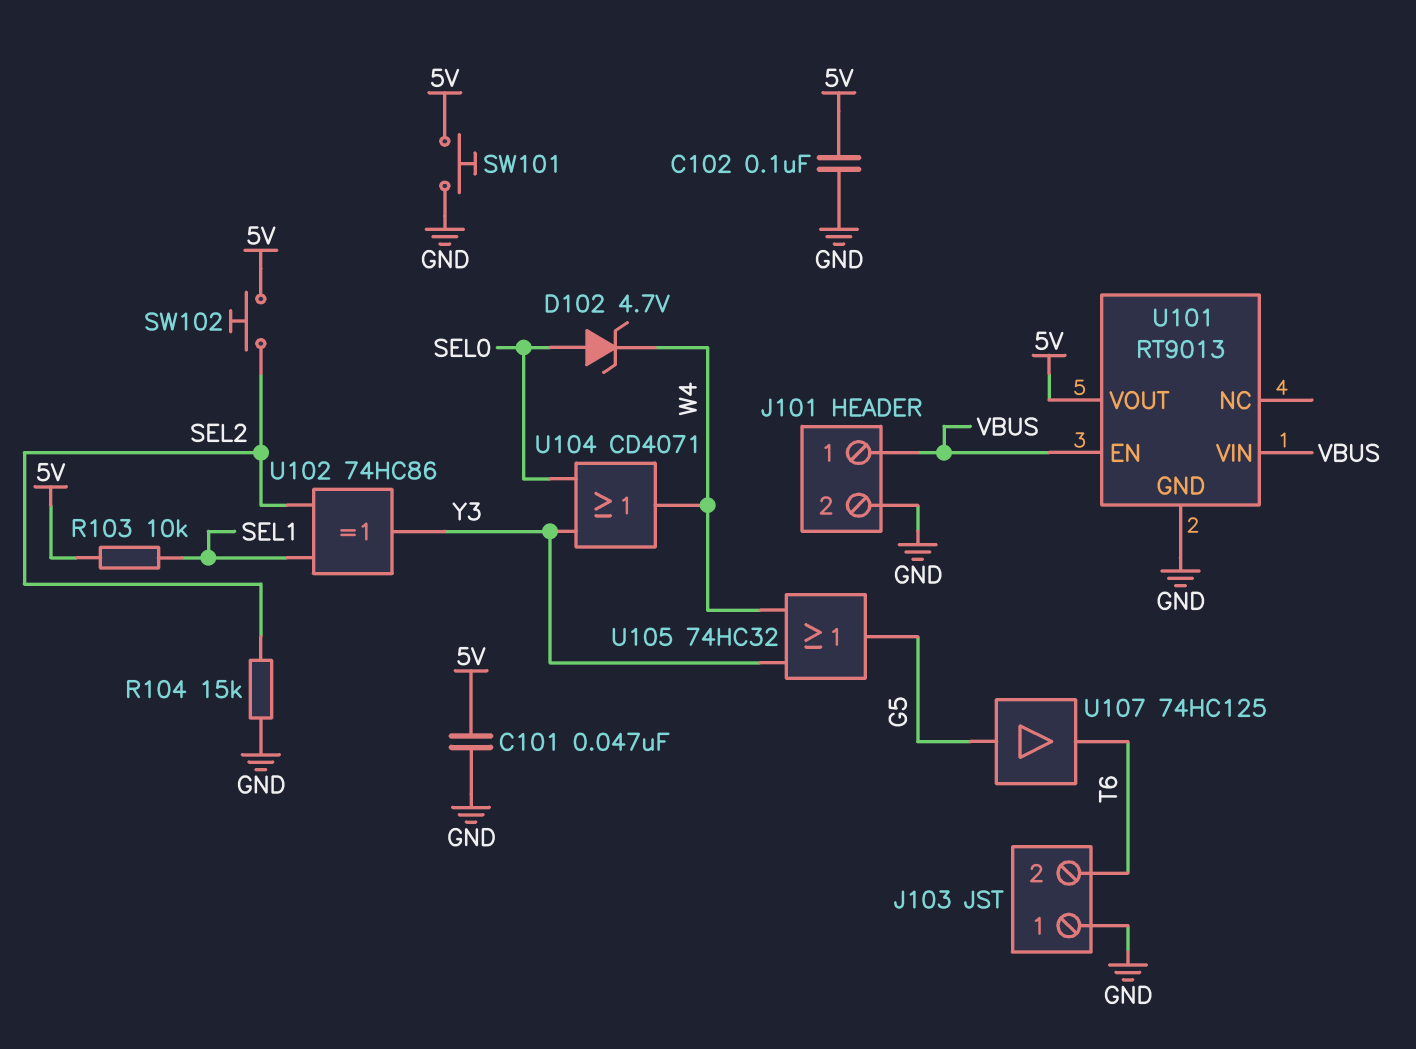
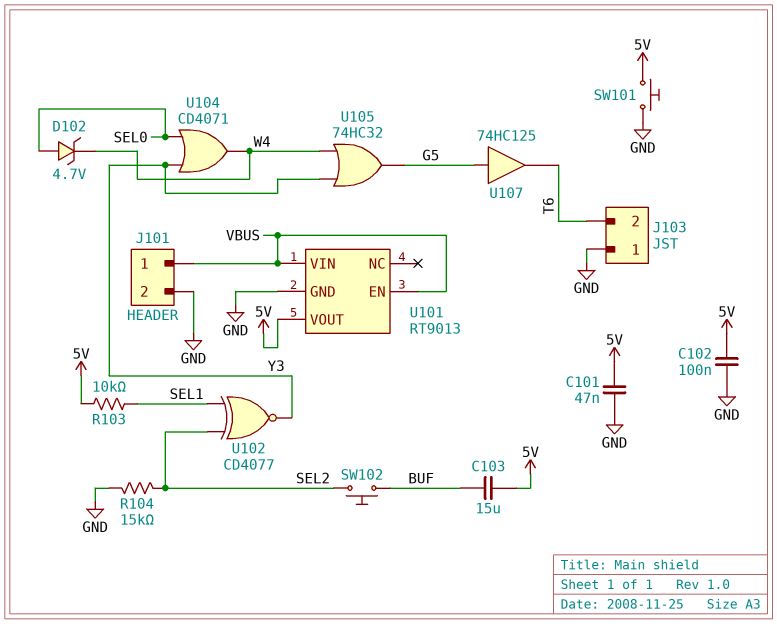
C103: none -> 15uF (5V, BUF)
SW102: button (5V, SEL2) -> button (BUF, SEL2)
U102: XOR 74HC86 (in SEL1, in SEL2, out Y3) -> XNOR CD4077 (in SEL1, in SEL2, out Y3)

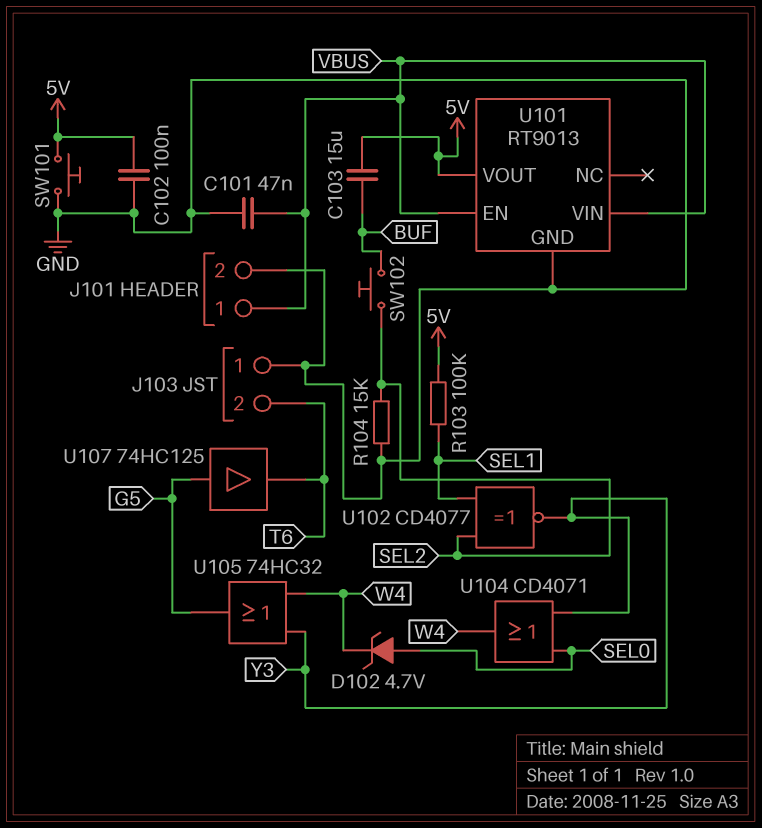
C101: 47nF (5V, GND) -> 47nF (GND, VBUS)
R103: 10k (5V, SEL1) -> 100k (5V, SEL1)

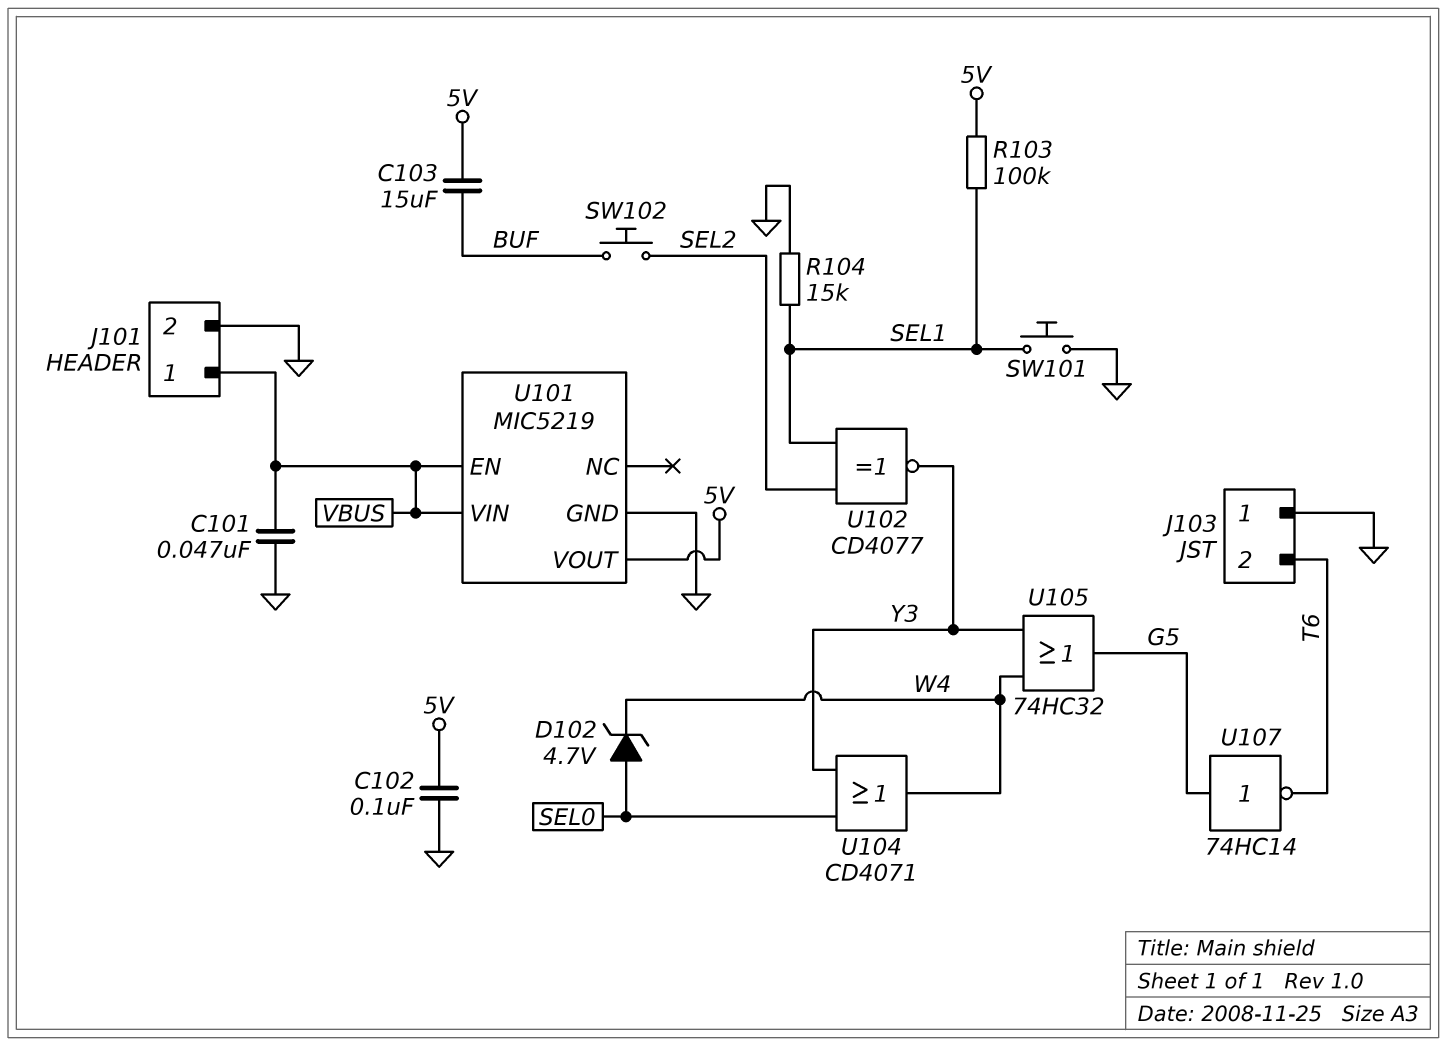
R104: 15k (GND, SEL2) -> 15k (GND, SEL1)
SW101: button (5V, GND) -> button (GND, SEL1)
U101: RT9013 -> MIC5219
U107: buffer 74HC125 (in G5, out T6) -> NOT 74HC14 (in G5, out T6)

